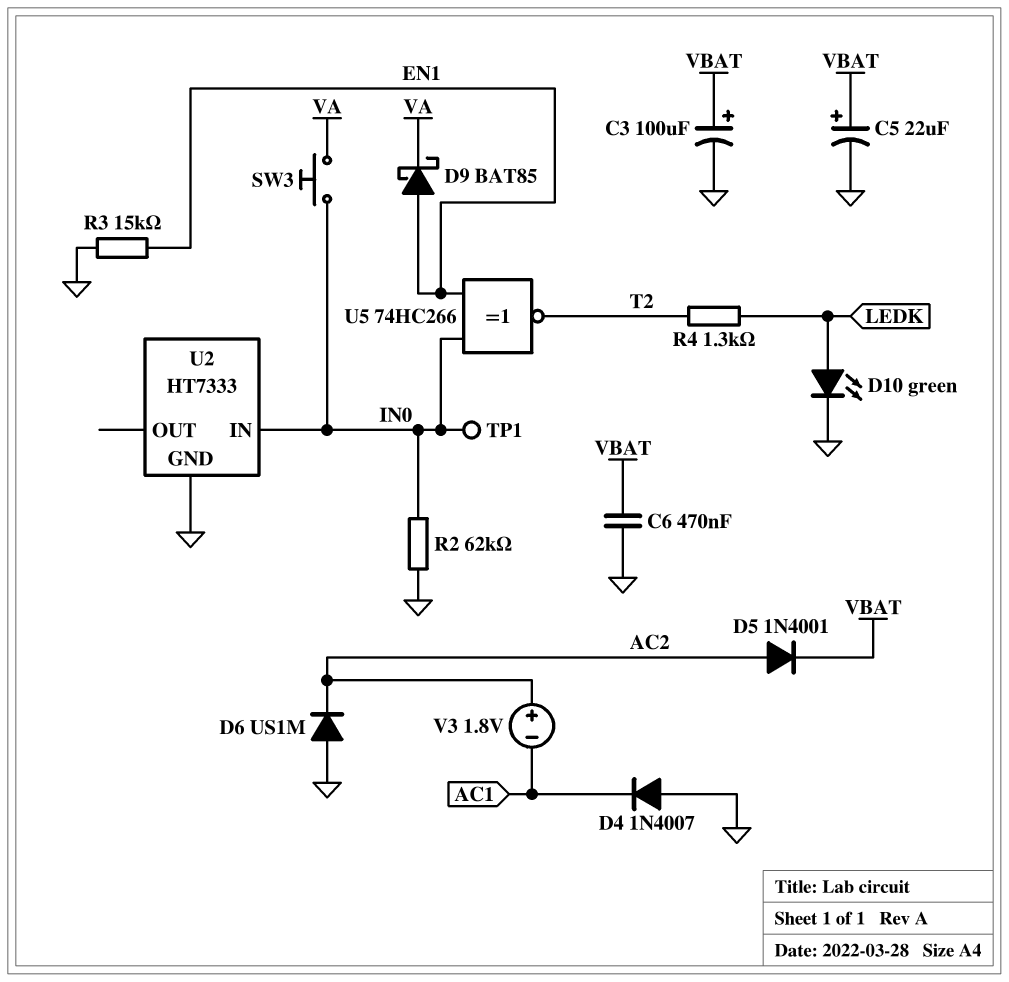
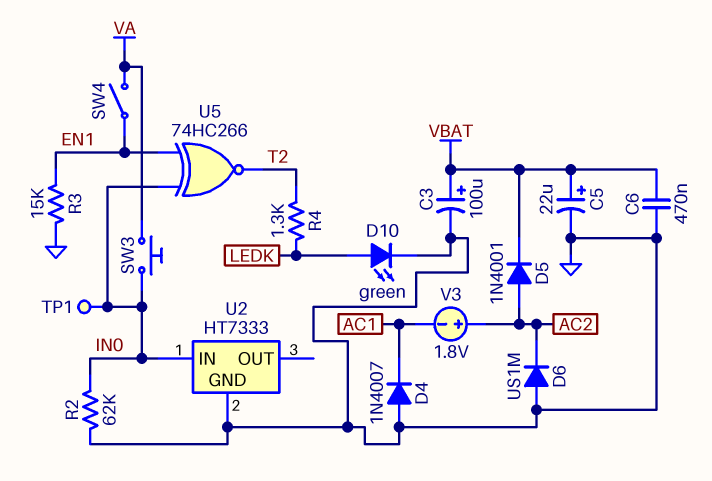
D9: schottky BAT85 (A EN1, K VA) -> none
SW4: none -> switch (EN1, VA)

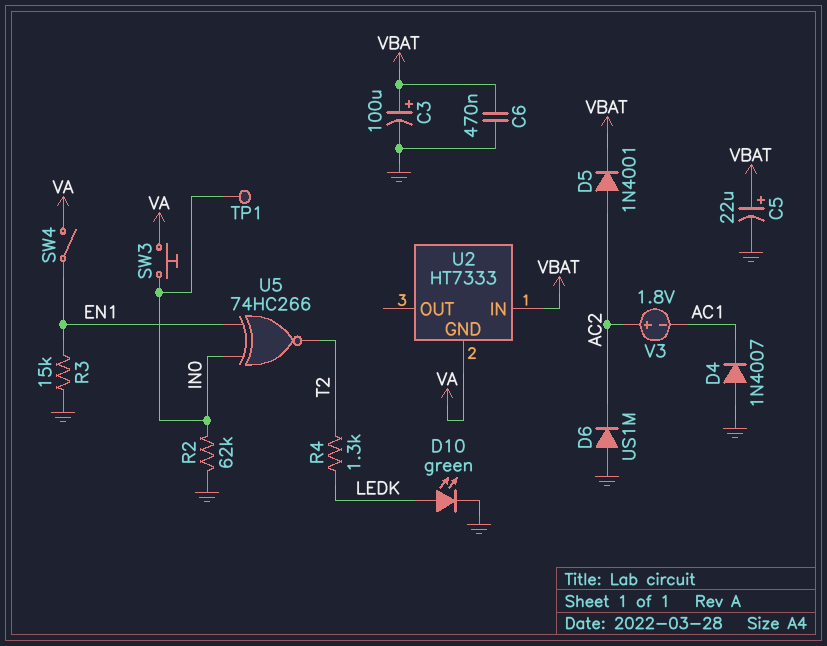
U2 pin GND: GND -> VA
U2 pin IN: IN0 -> VBAT

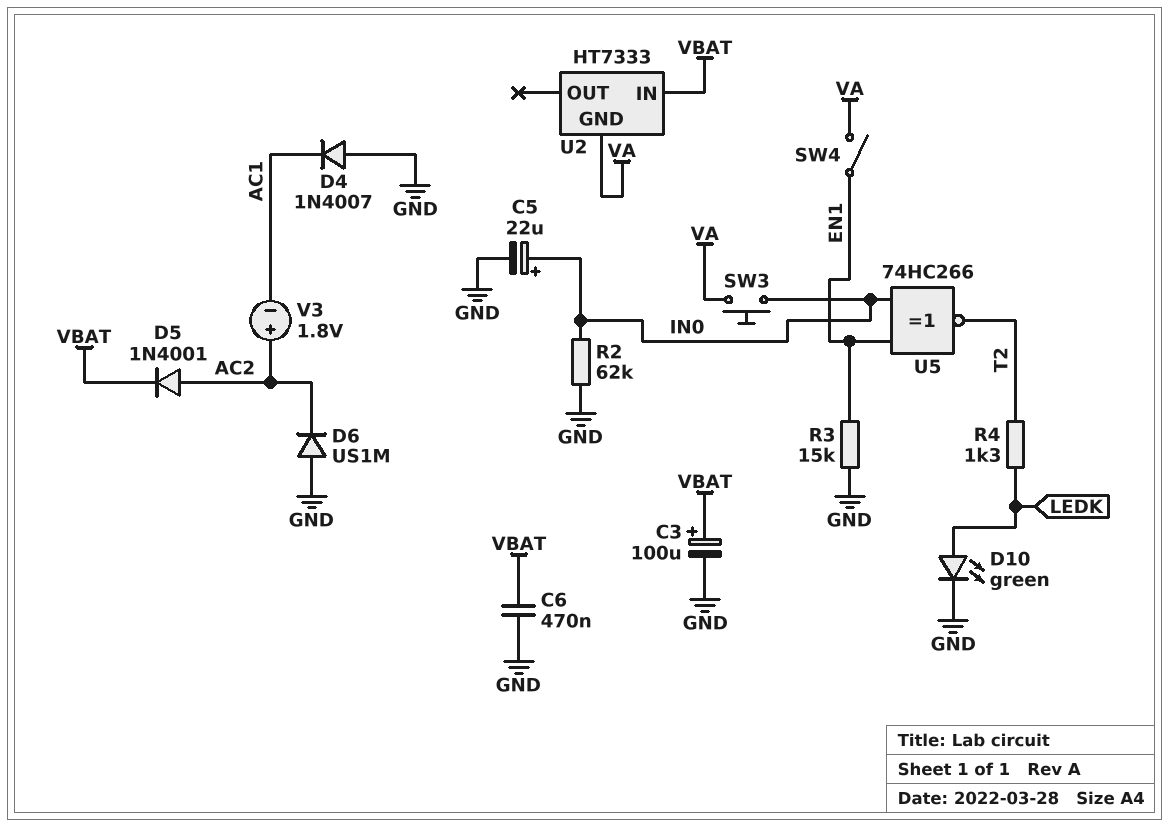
C5: 22uF (plus VBAT, minus GND) -> 22uF (plus IN0, minus GND)
TP1: test point (IN0) -> none

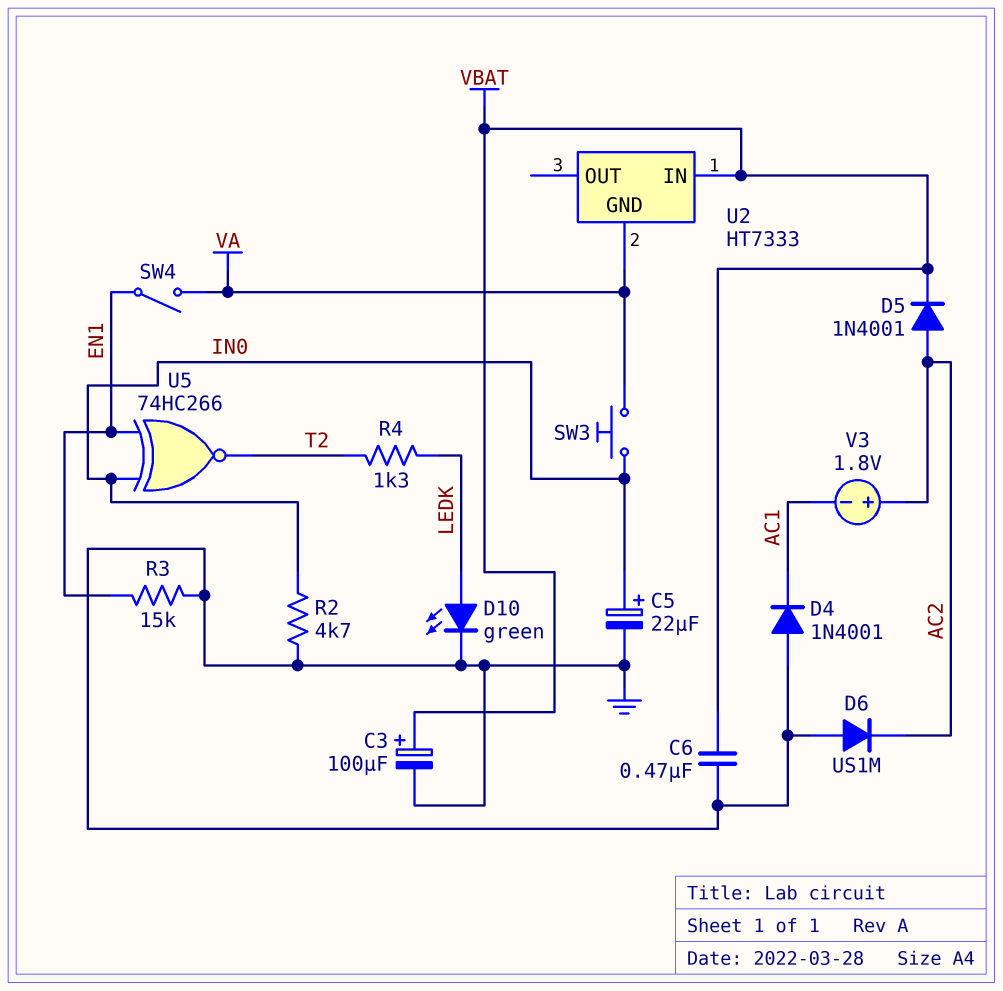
D4: diode 1N4007 (A GND, K AC1) -> diode 1N4001 (A GND, K AC1)
R2: 62k (GND, IN0) -> 4.7k (GND, IN0)

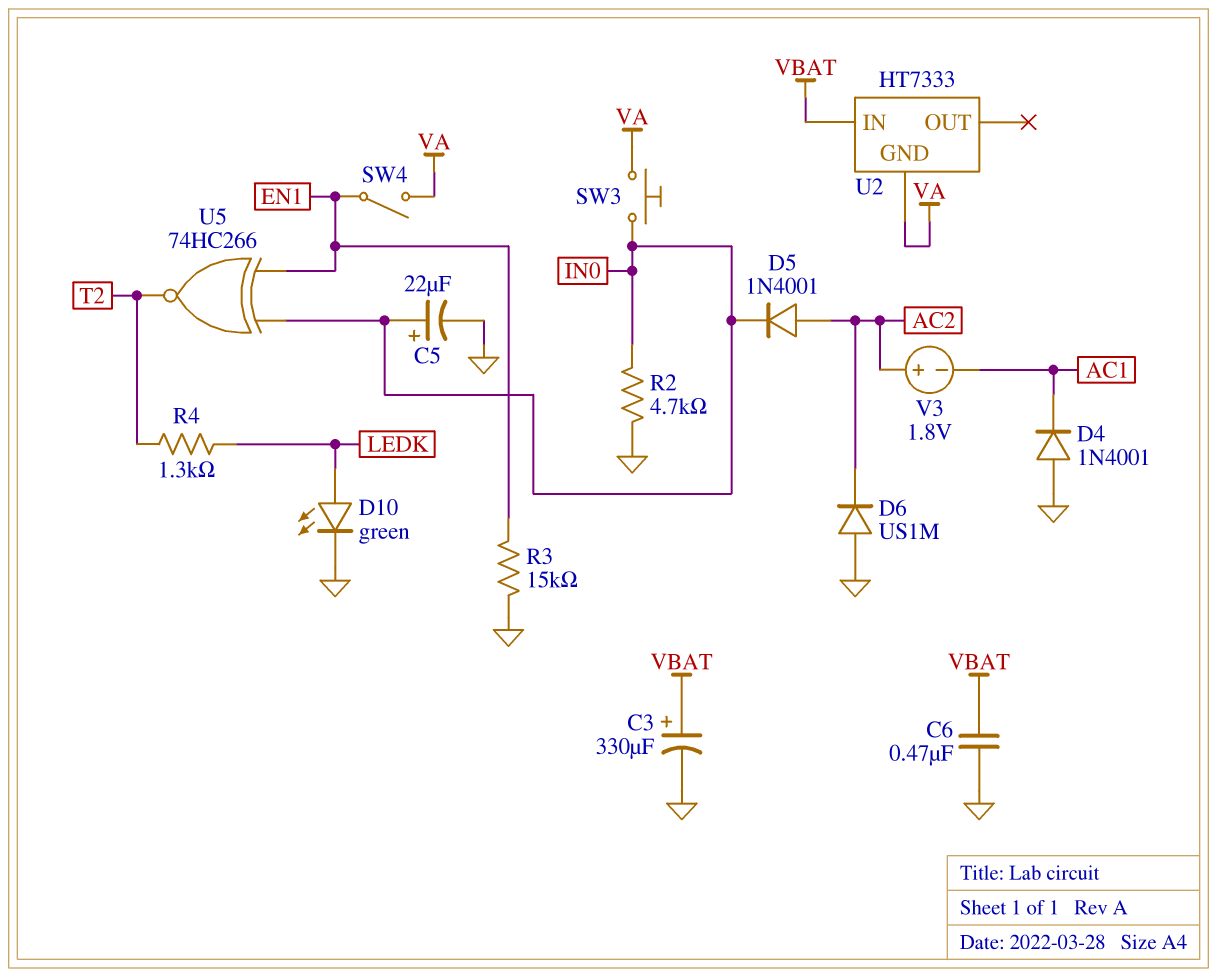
C3: 100uF (plus VBAT, minus GND) -> 330uF (plus VBAT, minus GND)
D5: diode 1N4001 (A AC2, K VBAT) -> diode 1N4001 (A AC2, K IN0)

